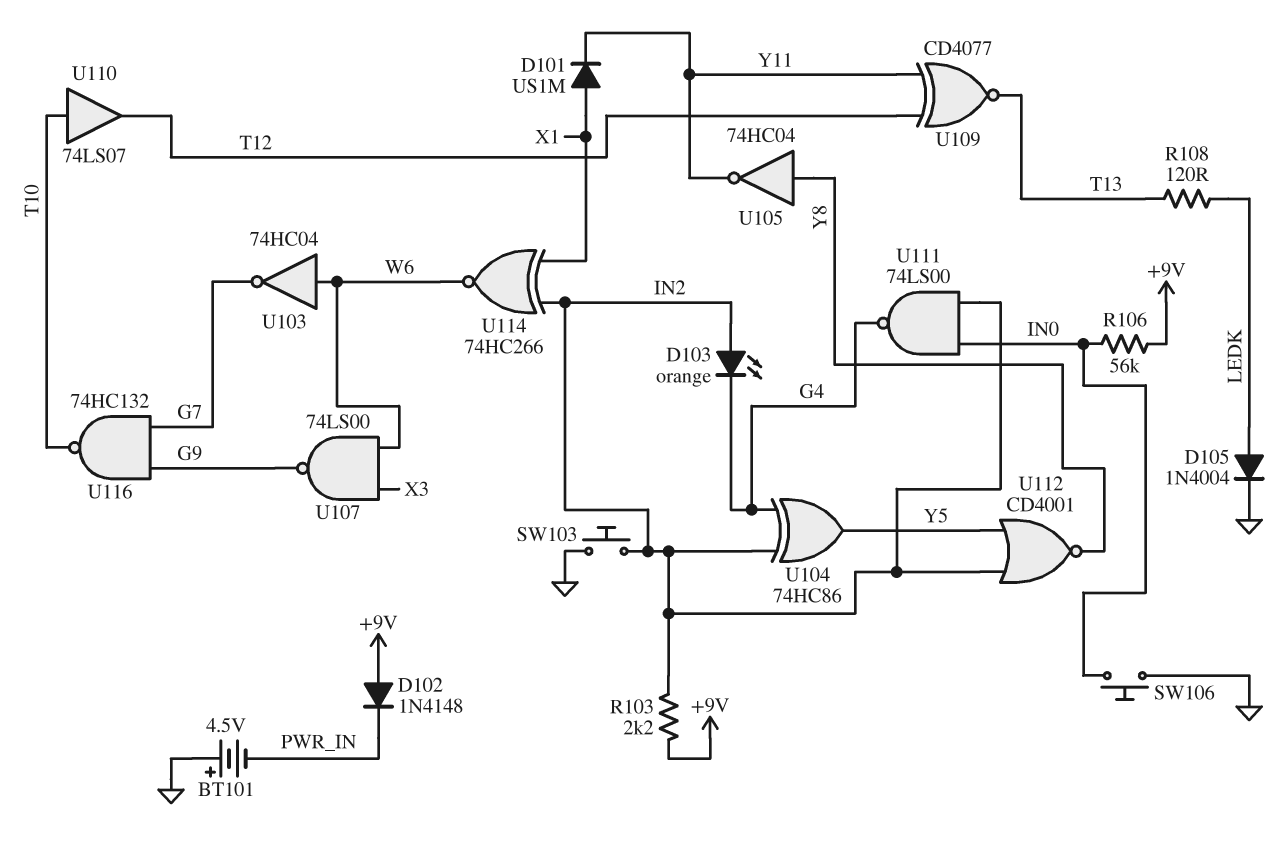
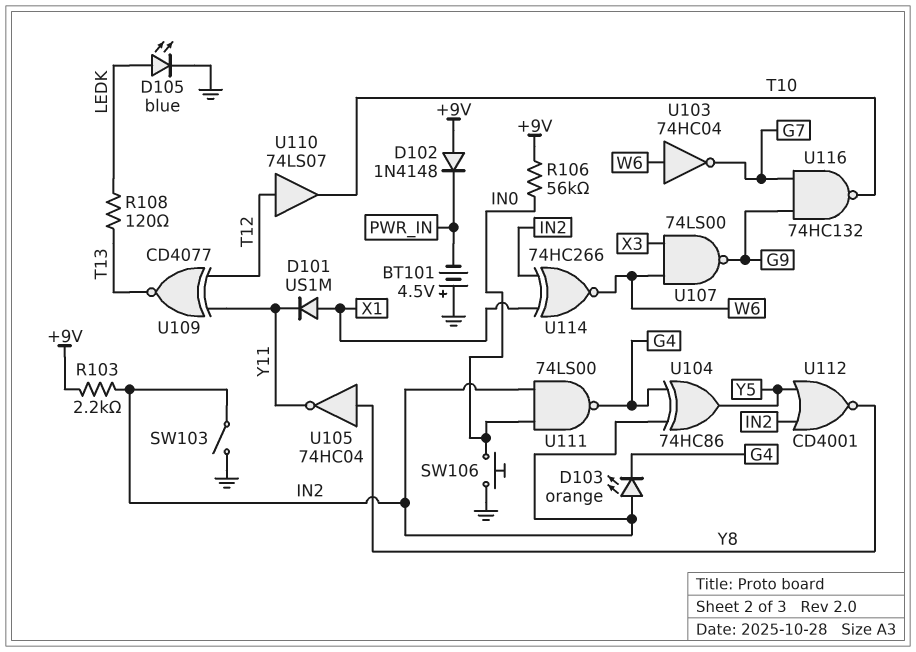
D105: diode 1N4004 (A LEDK, K GND) -> LED blue (A LEDK, K GND)
SW103: button (GND, IN2) -> switch (GND, IN2)
U110: buffer 74LS07 (in T10, out T12) -> buffer 74LS07 (in T12, out T10)

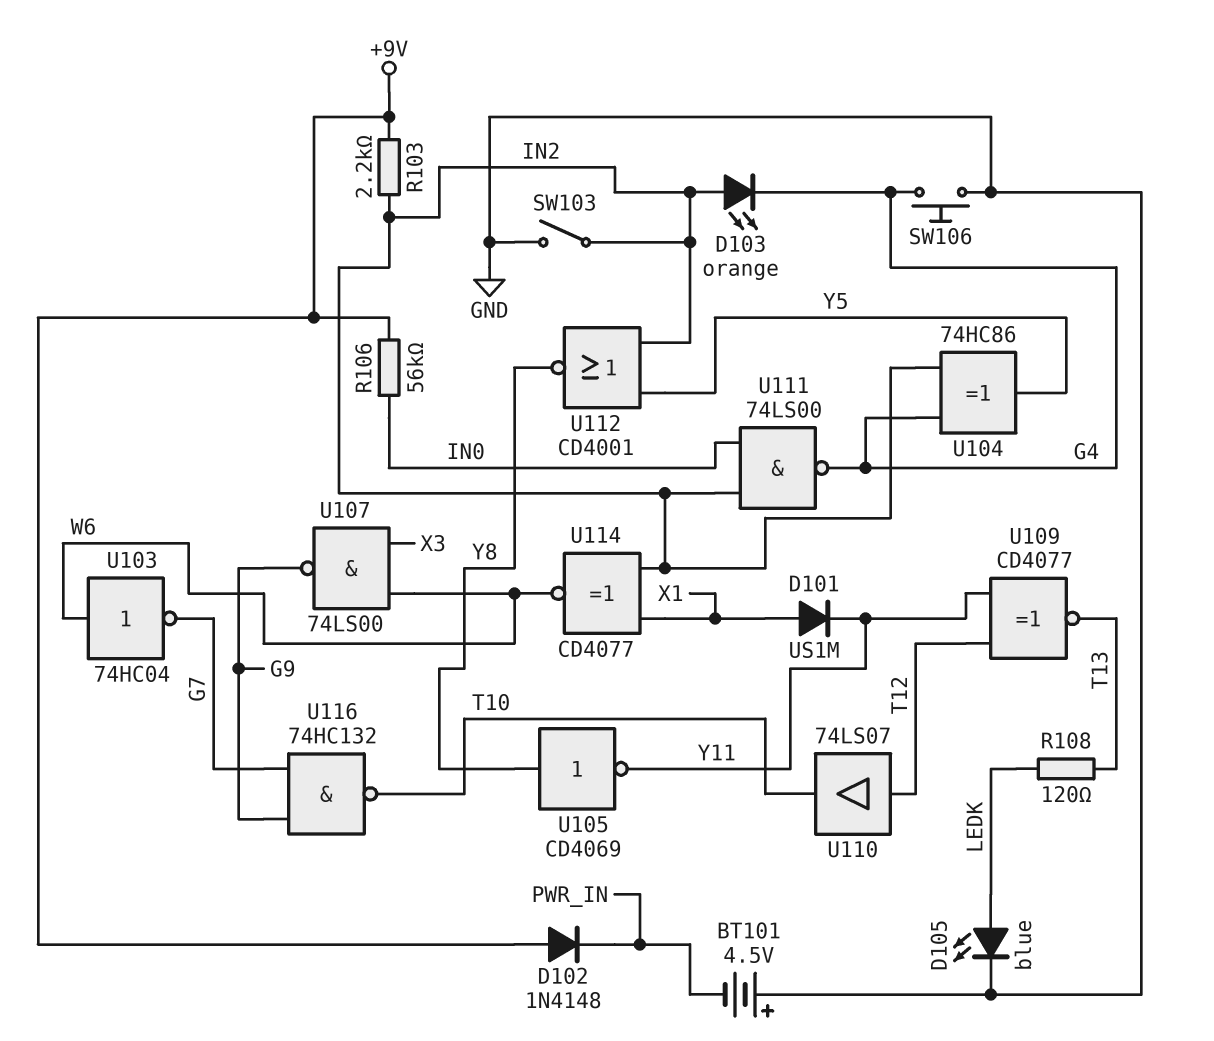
SW106: button (GND, IN0) -> button (G4, GND)
U105: NOT 74HC04 (in Y8, out Y11) -> NOT CD4069 (in Y8, out Y11)
U114: XNOR 74HC266 (in IN2, in X1, out W6) -> XNOR CD4077 (in IN2, in X1, out W6)

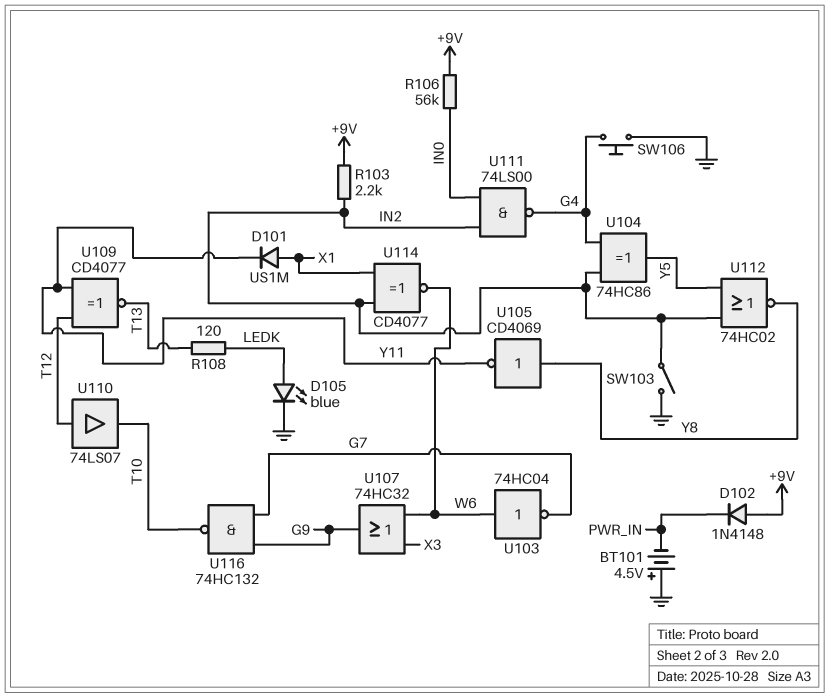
D103: LED orange (A IN2, K G4) -> none
U107: NAND 74LS00 (in W6, in X3, out G9) -> OR 74HC32 (in W6, in X3, out G9)
U112: NOR CD4001 (in IN2, in Y5, out Y8) -> NOR 74HC02 (in IN2, in Y5, out Y8)

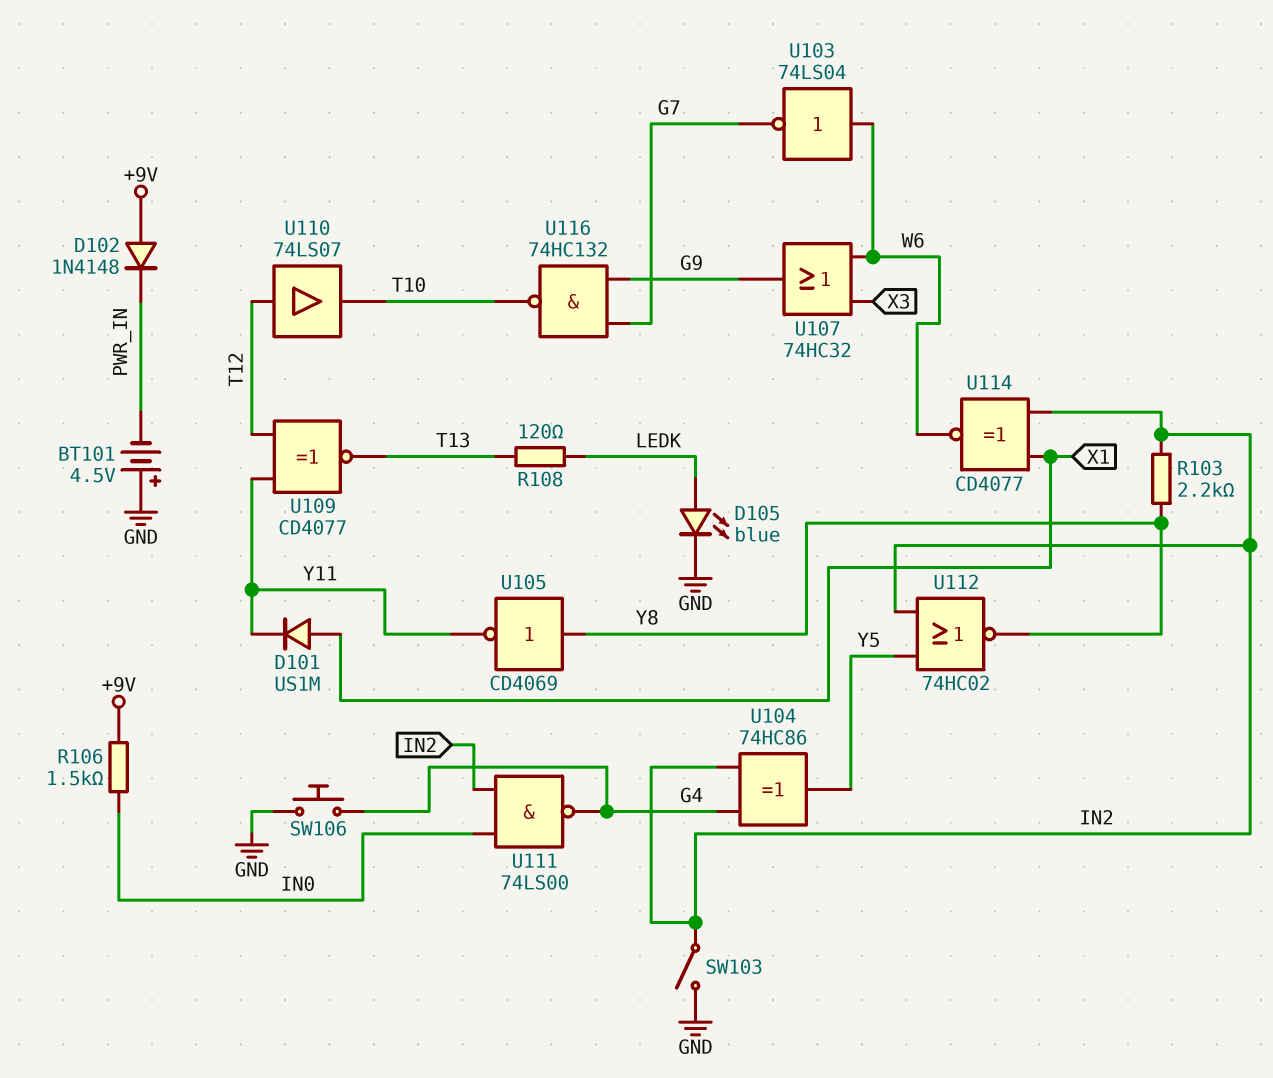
R103: 2.2k (+9V, IN2) -> 2.2k (IN2, Y8)
R106: 56k (+9V, IN0) -> 1.5k (+9V, IN0)
U103: NOT 74HC04 (in W6, out G7) -> NOT 74LS04 (in W6, out G7)

